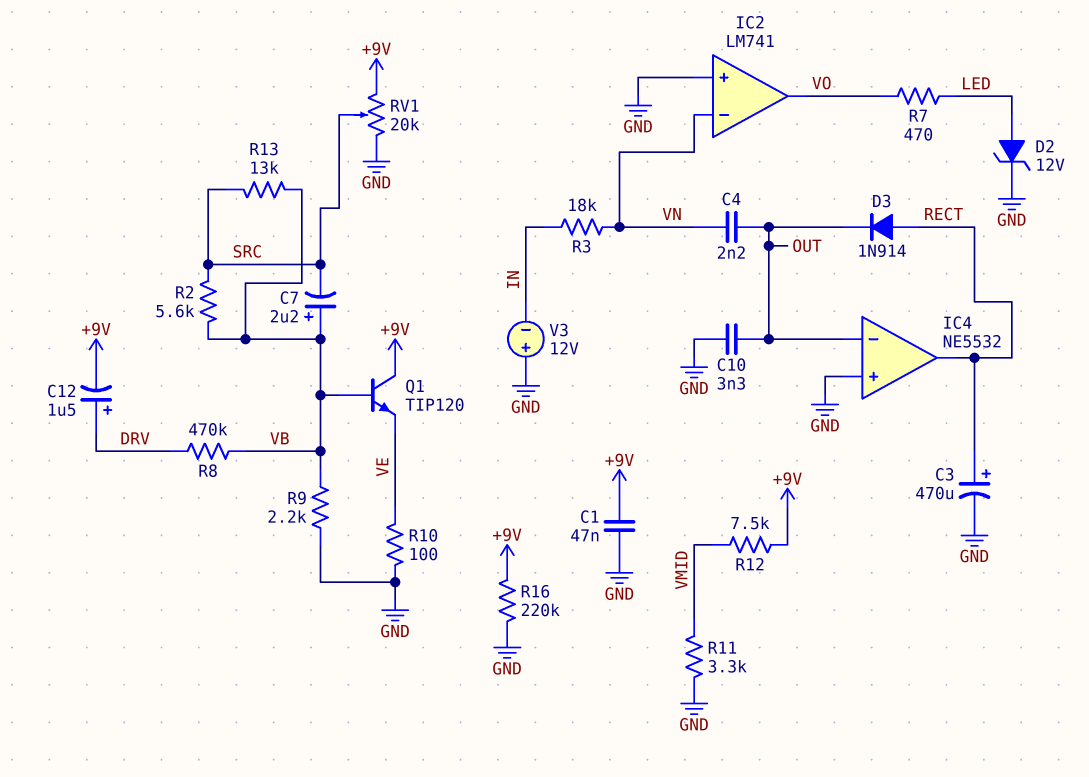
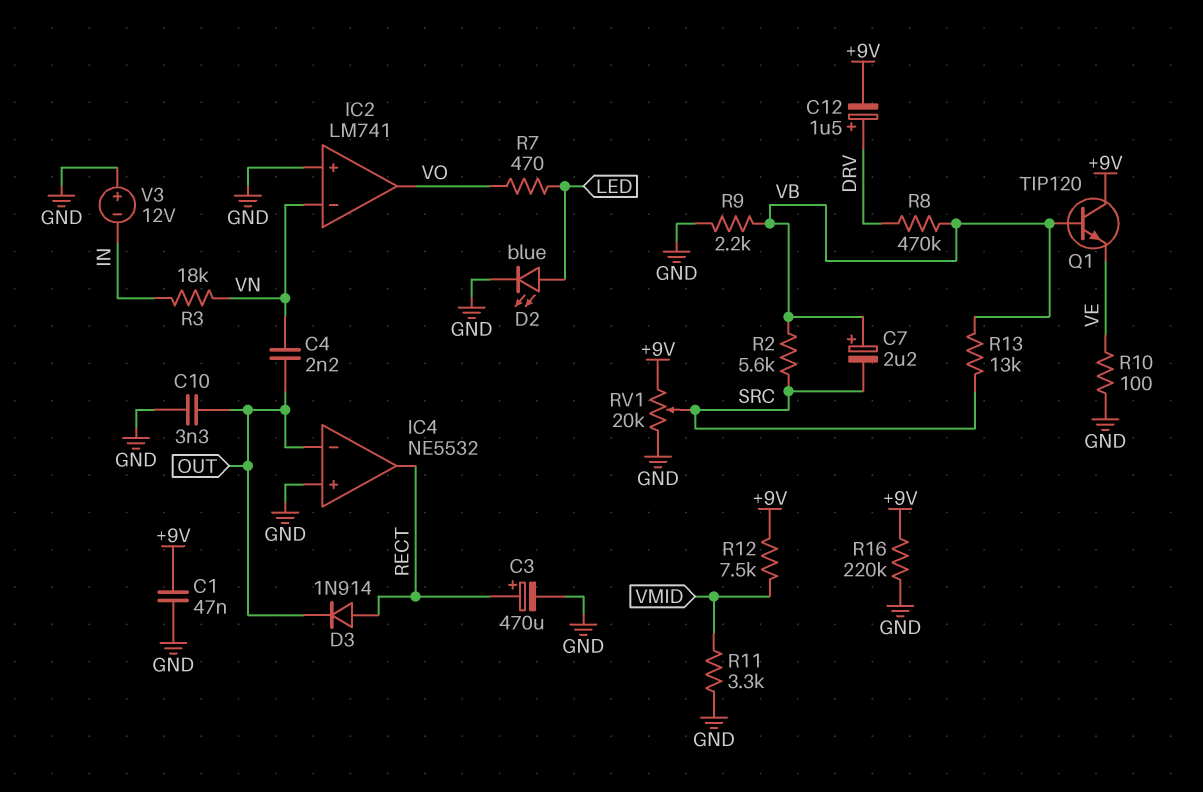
D2: zener 12V (A LED, K GND) -> LED blue (A LED, K GND)

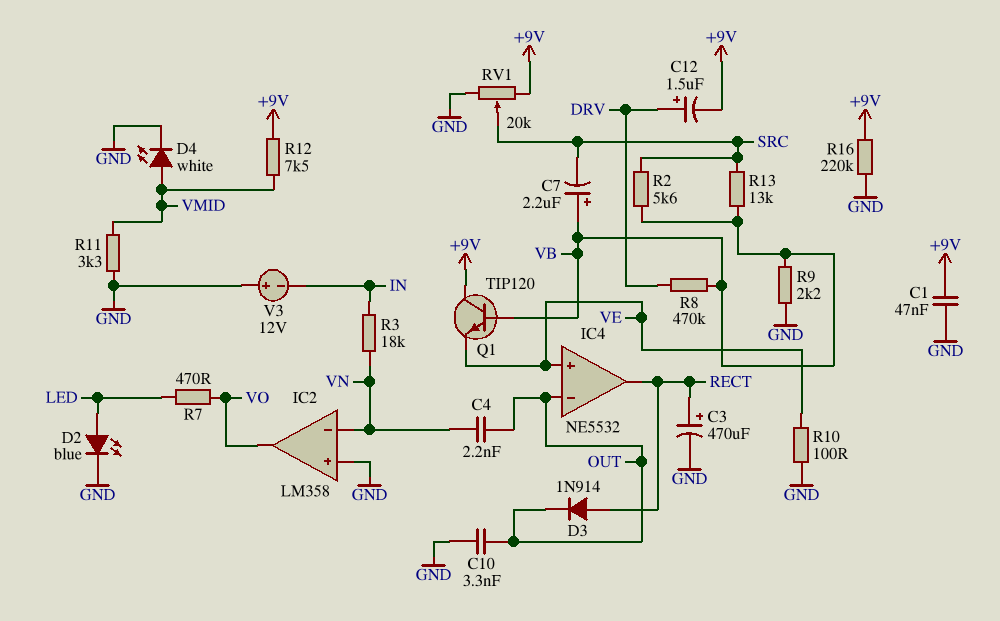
D4: none -> LED white (A VMID, K GND)
IC2: LM741 -> LM358
IC4 pin in+: GND -> VE

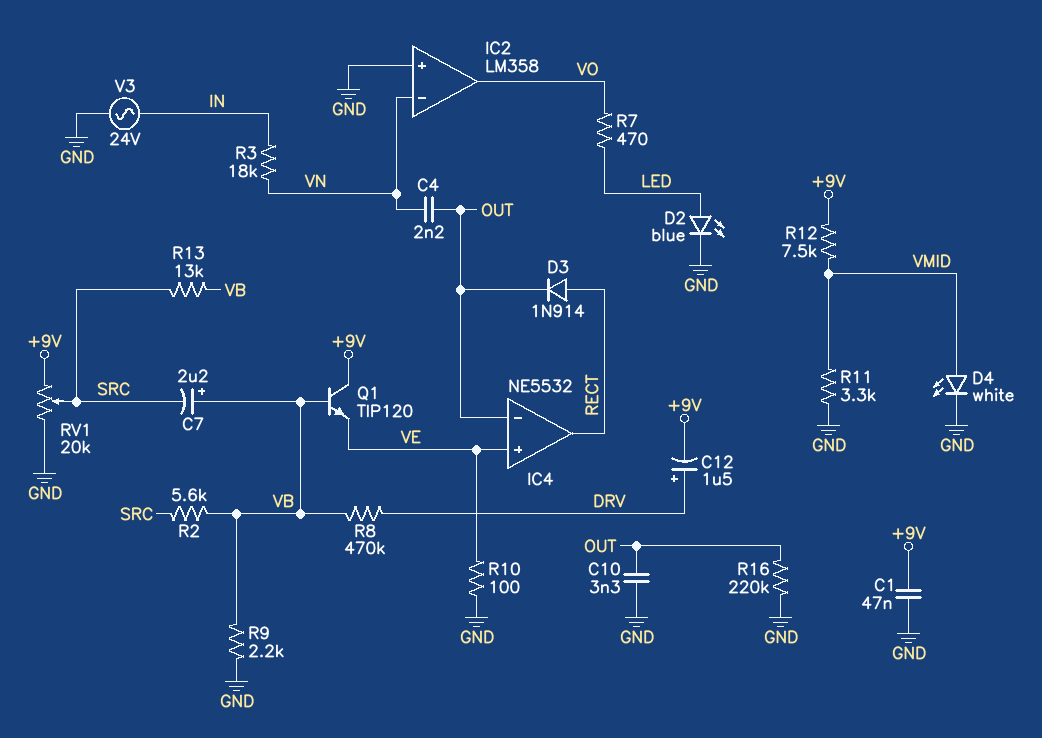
C3: 470uF (plus RECT, minus GND) -> none
R16: 220k (+9V, GND) -> 220k (GND, OUT)
V3: 12V (plus GND, minus IN) -> AC 24V (GND, IN)

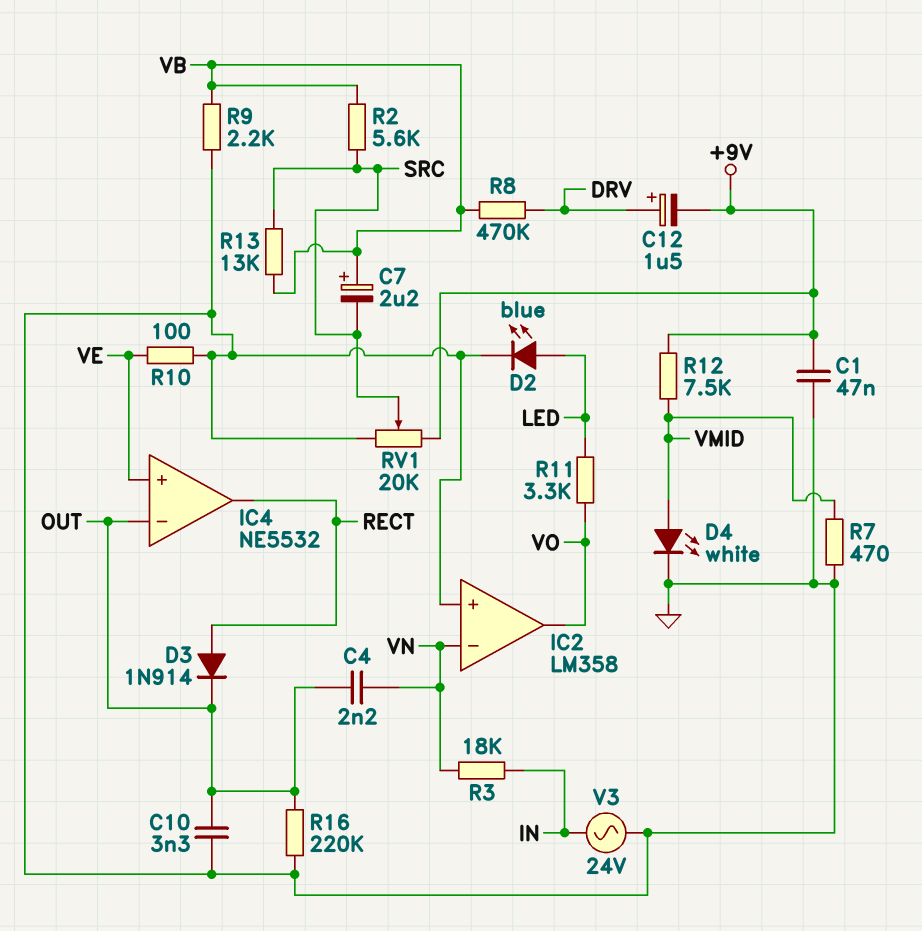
Q1: NPN TIP120 (B VB, C +9V, E VE) -> none
R7: 470 (LED, VO) -> 470 (GND, VMID)
R11: 3.3k (GND, VMID) -> 3.3k (LED, VO)

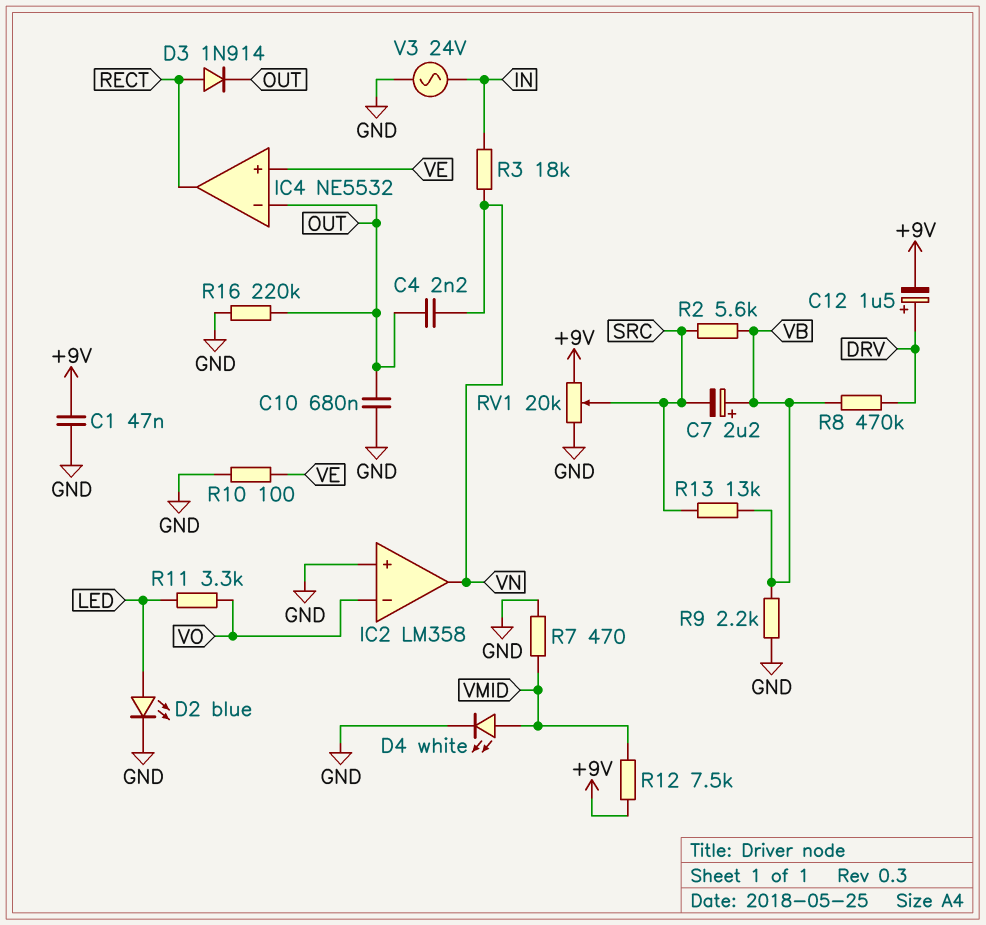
C10: 3.3nF (GND, OUT) -> 680nF (GND, OUT)
IC2 pin in-: VN -> VO
IC2 pin out: VO -> VN

